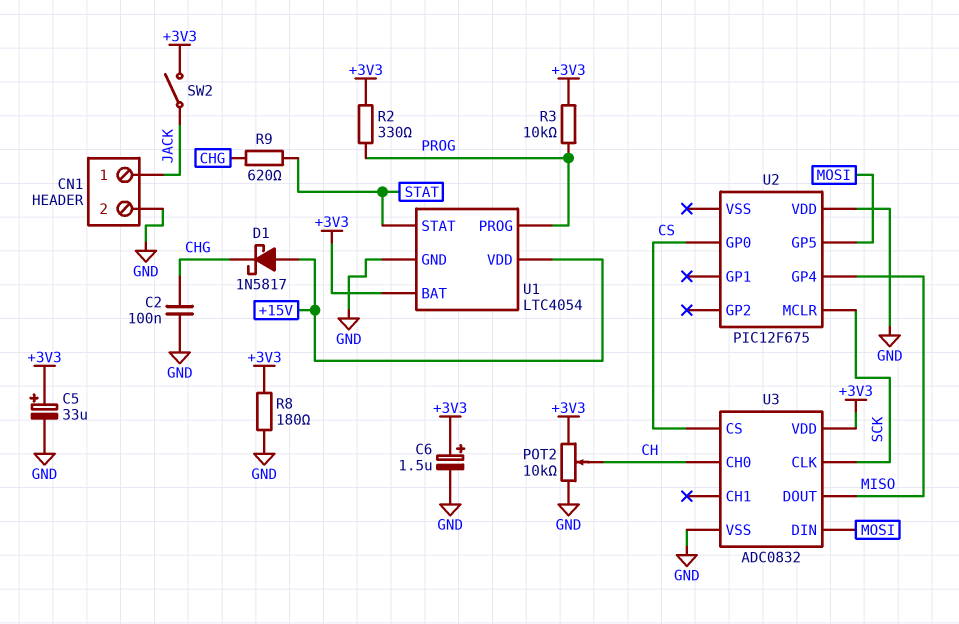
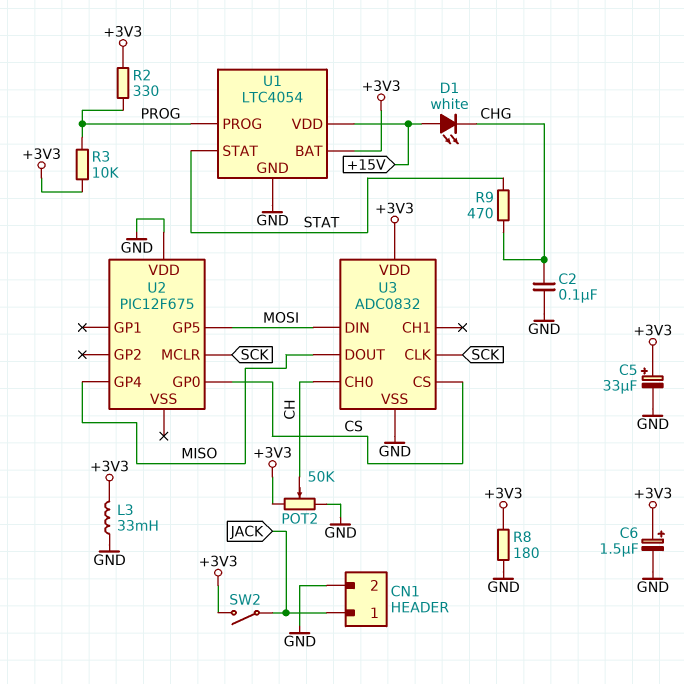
D1: schottky 1N5817 (A +15V, K CHG) -> LED white (A +15V, K CHG)
L3: none -> 33mH (+3V3, GND)
POT2: 10k (+3V3, GND, wiper CH) -> 50k (+3V3, GND, wiper CH)
R9: 620 (CHG, STAT) -> 470 (CHG, STAT)

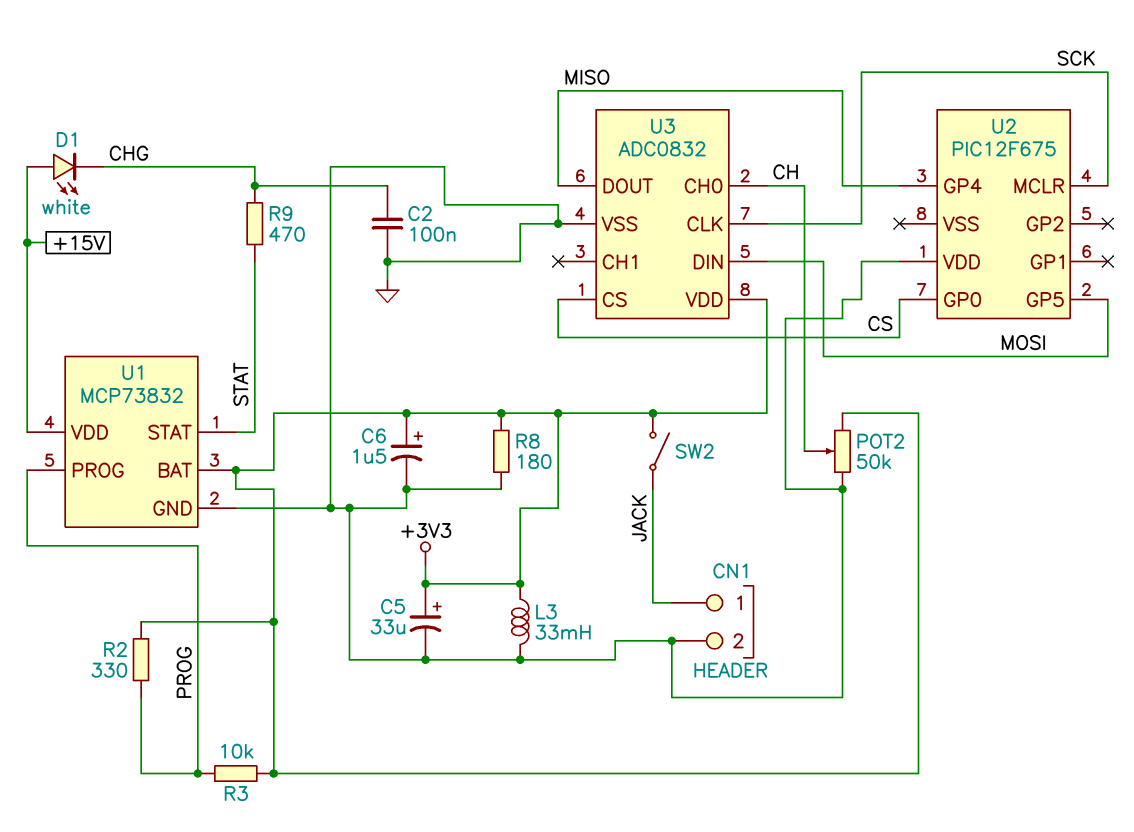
U1: LTC4054 -> MCP73832

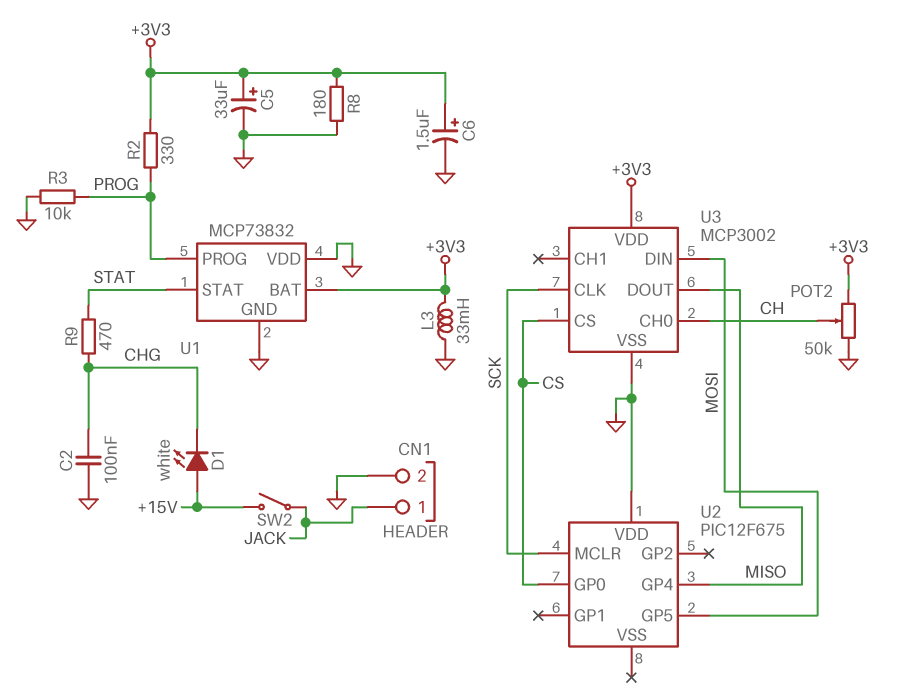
R3: 10k (+3V3, PROG) -> 10k (GND, PROG)
SW2: switch (+3V3, JACK) -> switch (+15V, JACK)
U1 pin VDD: +15V -> GND
U3: ADC0832 -> MCP3002

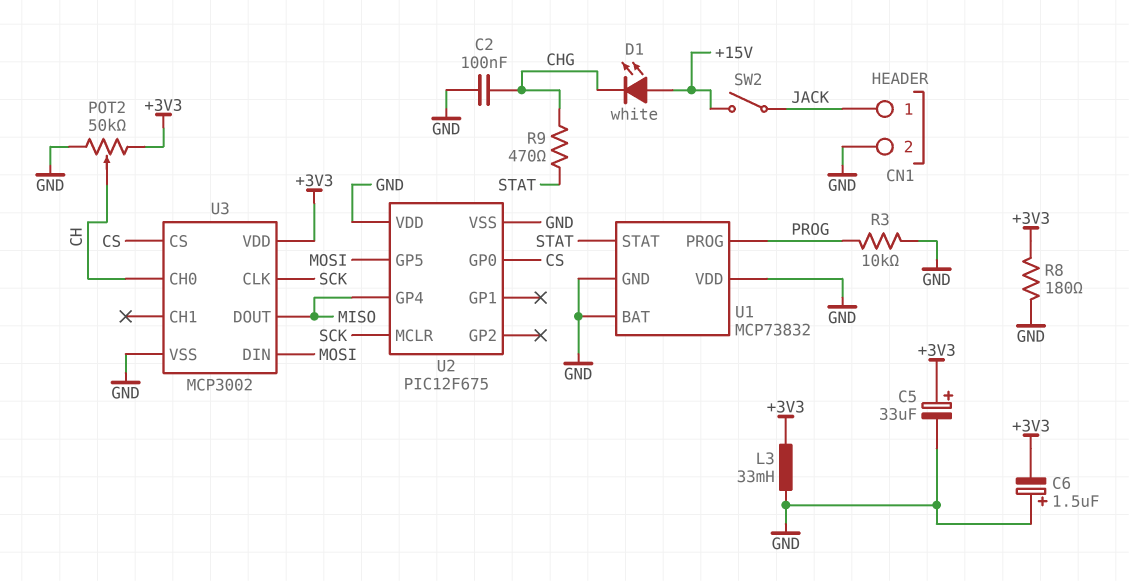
C6: 1.5uF (plus +3V3, minus GND) -> 1.5uF (plus GND, minus +3V3)
R2: 330 (+3V3, PROG) -> none
U1 pin BAT: +3V3 -> GND
U2 pin VSS: none -> GND

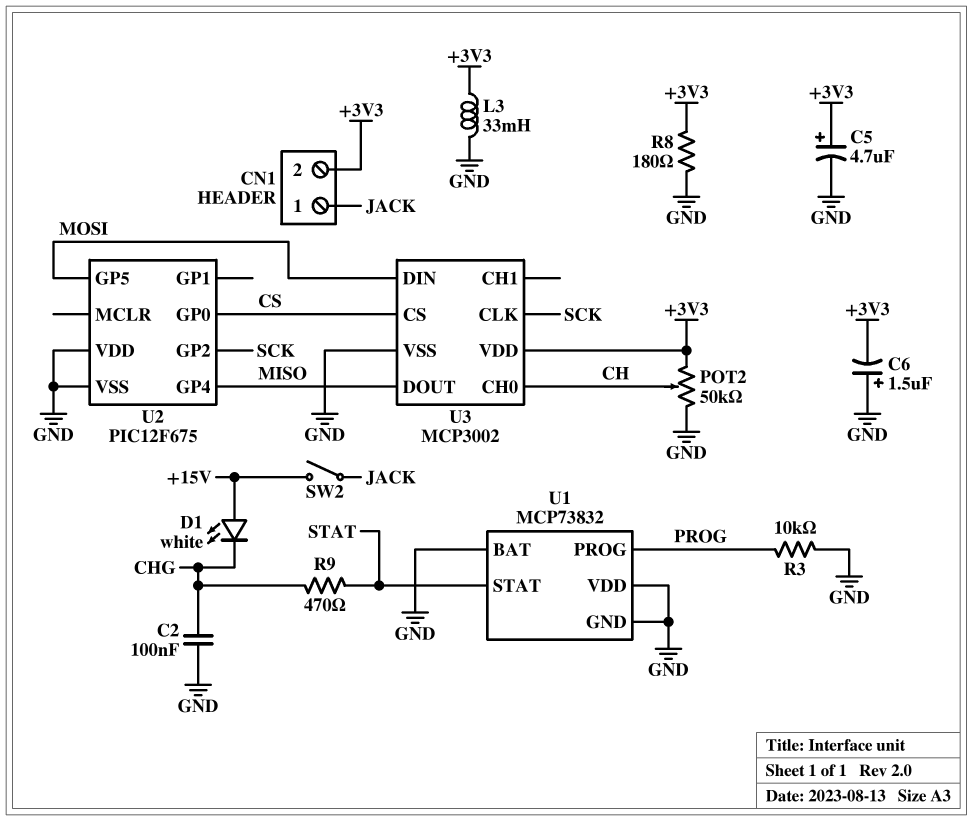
C5: 33uF (plus +3V3, minus GND) -> 4.7uF (plus +3V3, minus GND)
CN1 pin 2: GND -> +3V3
U2 pin GP2: none -> SCK
U2 pin MCLR: SCK -> none

